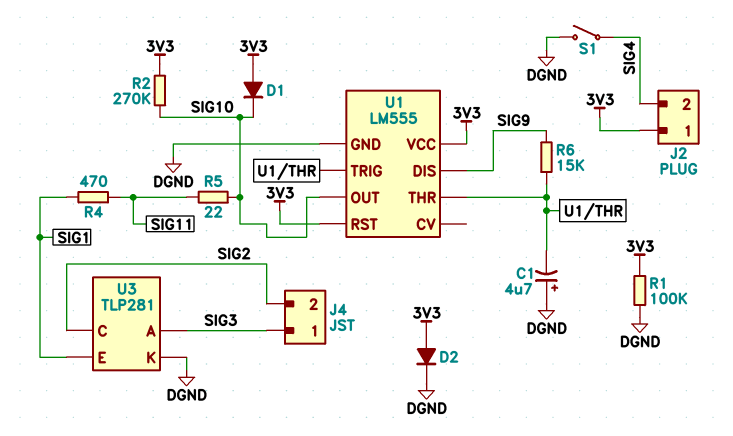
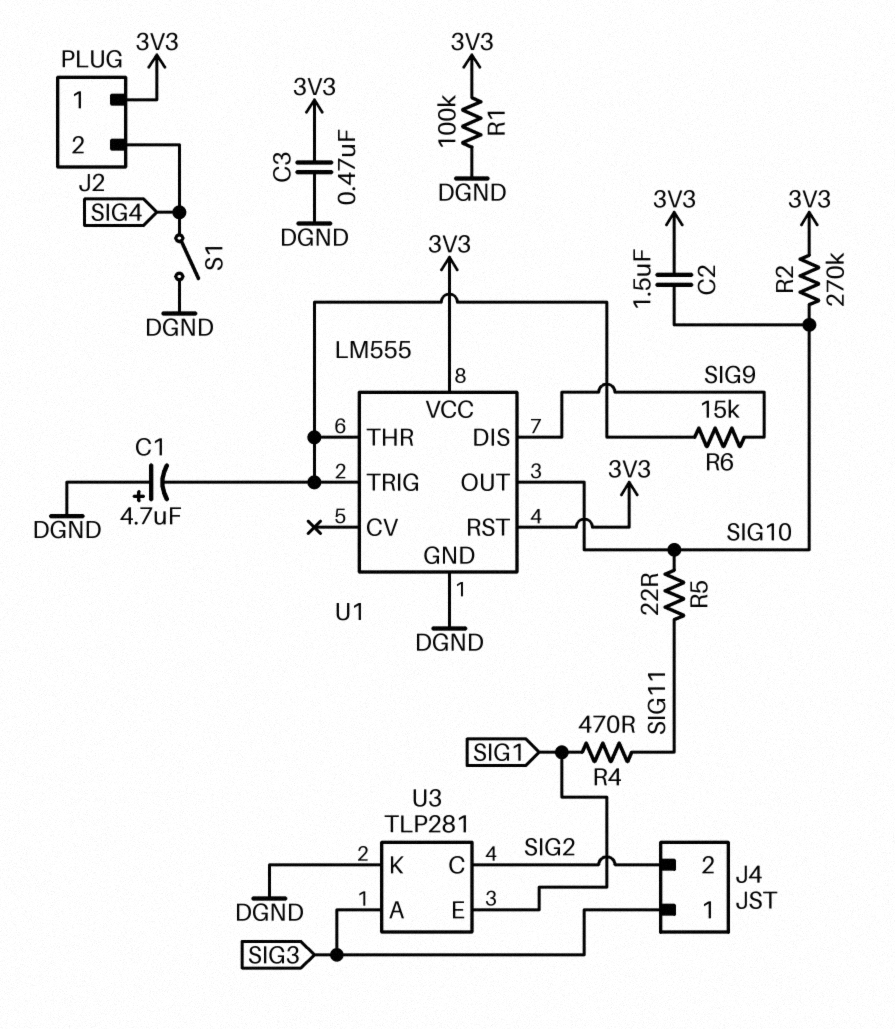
C2: none -> 1.5uF (3V3, SIG10)
C3: none -> 470nF (3V3, DGND)
D1: diode (A 3V3, K SIG10) -> none
D2: diode (A 3V3, K DGND) -> none

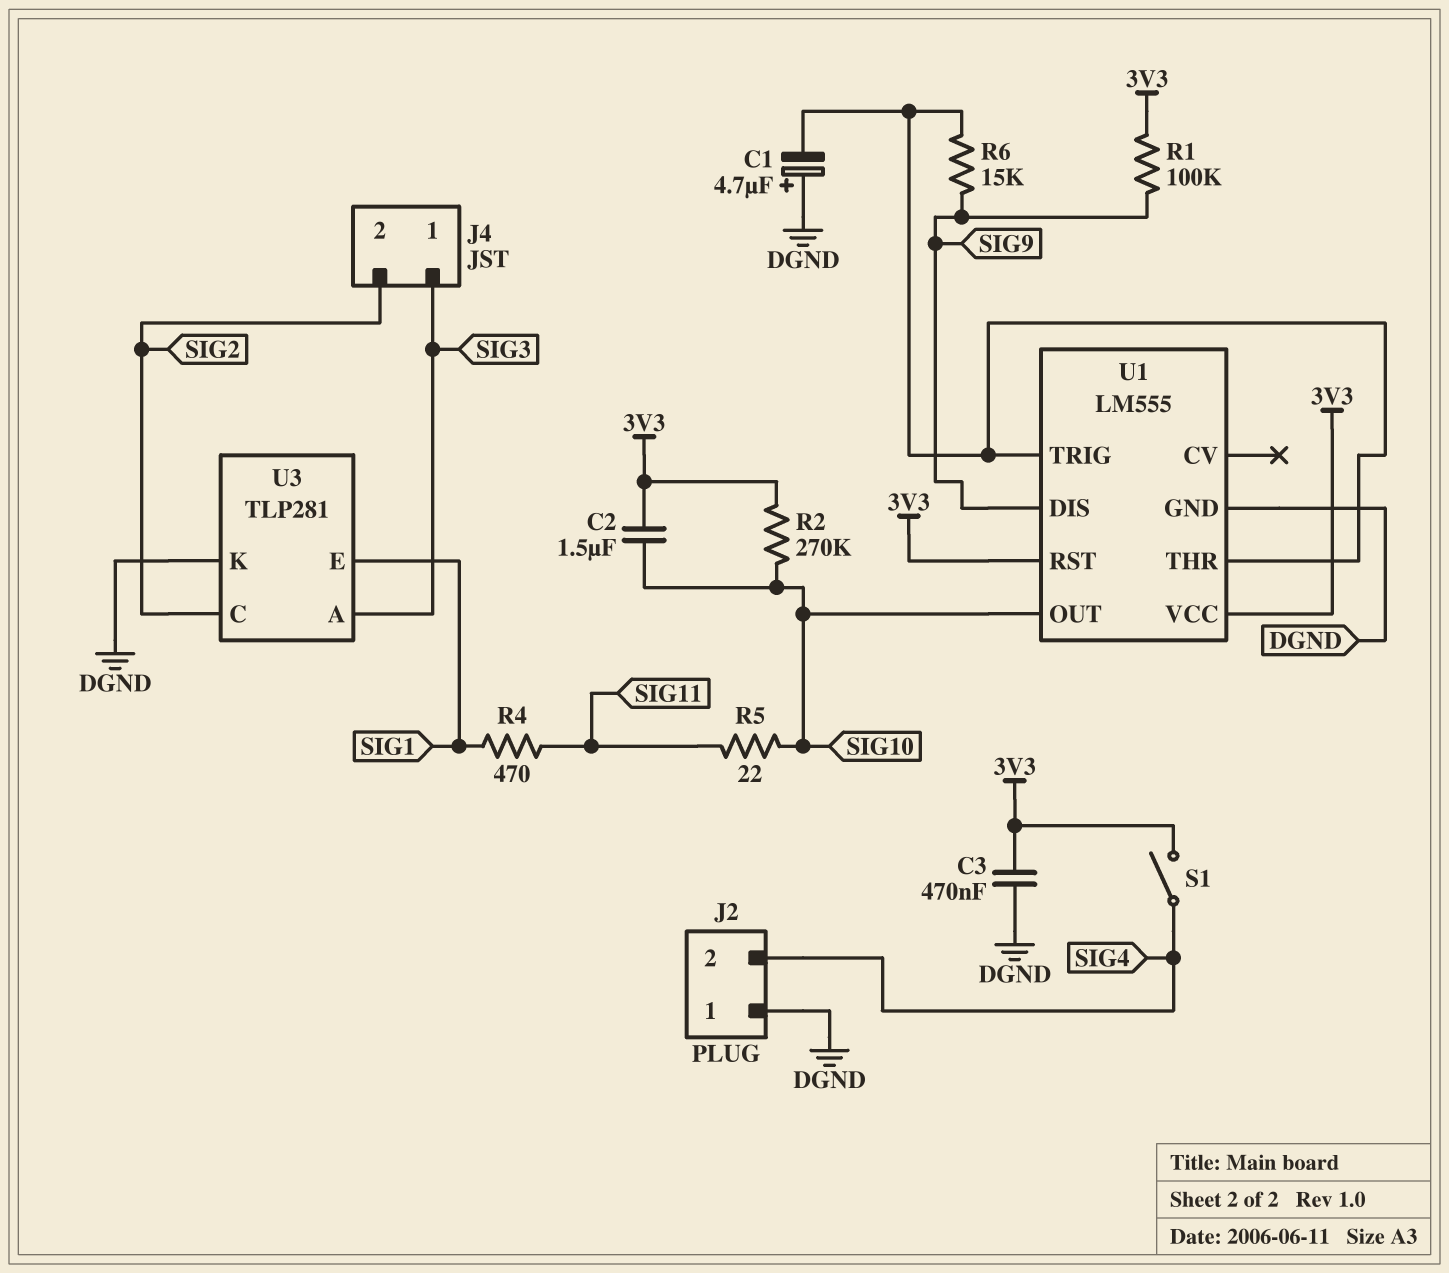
J2 pin 1: 3V3 -> DGND
R1: 100k (3V3, DGND) -> 100k (3V3, SIG9)
S1: switch (DGND, SIG4) -> switch (3V3, SIG4)

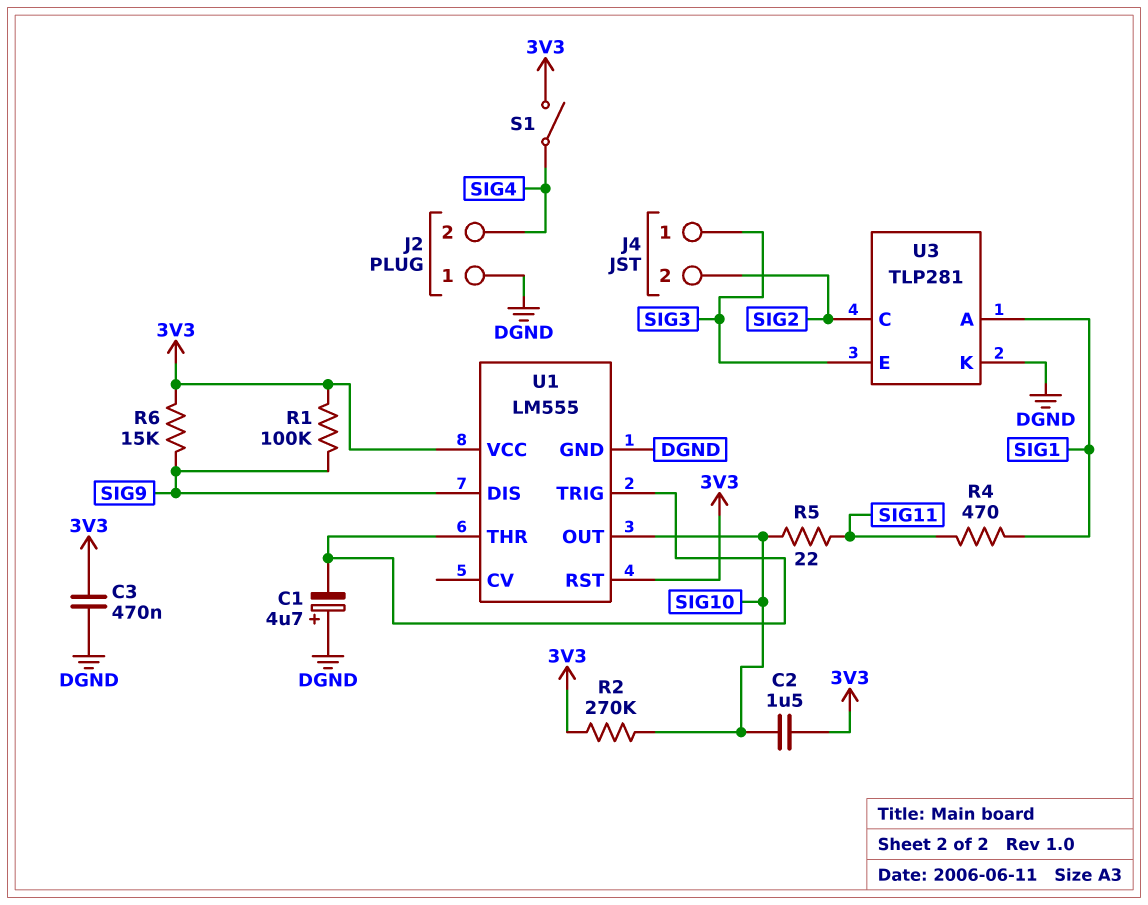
R6: 15k (SIG9, U1/THR) -> 15k (3V3, SIG9)
U3 pin A: SIG3 -> SIG1
U3 pin E: SIG1 -> SIG3

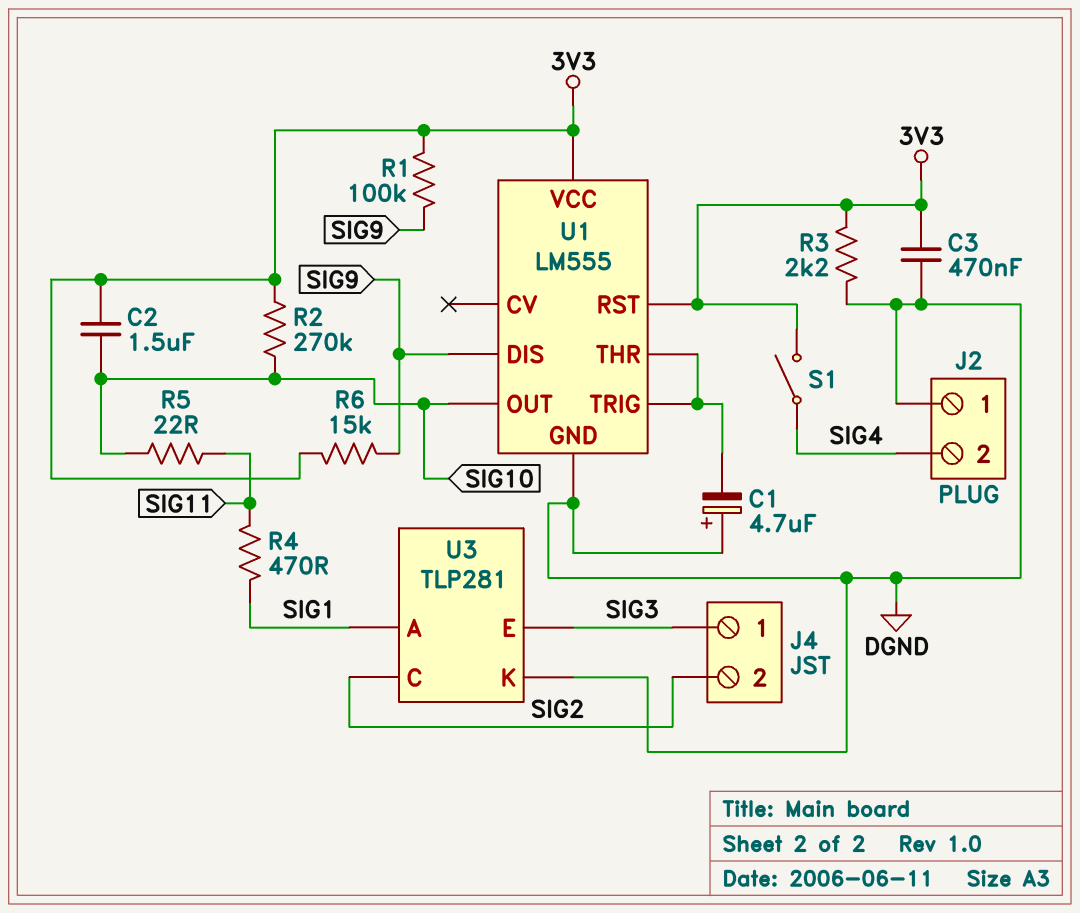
R3: none -> 2.2k (3V3, DGND)

